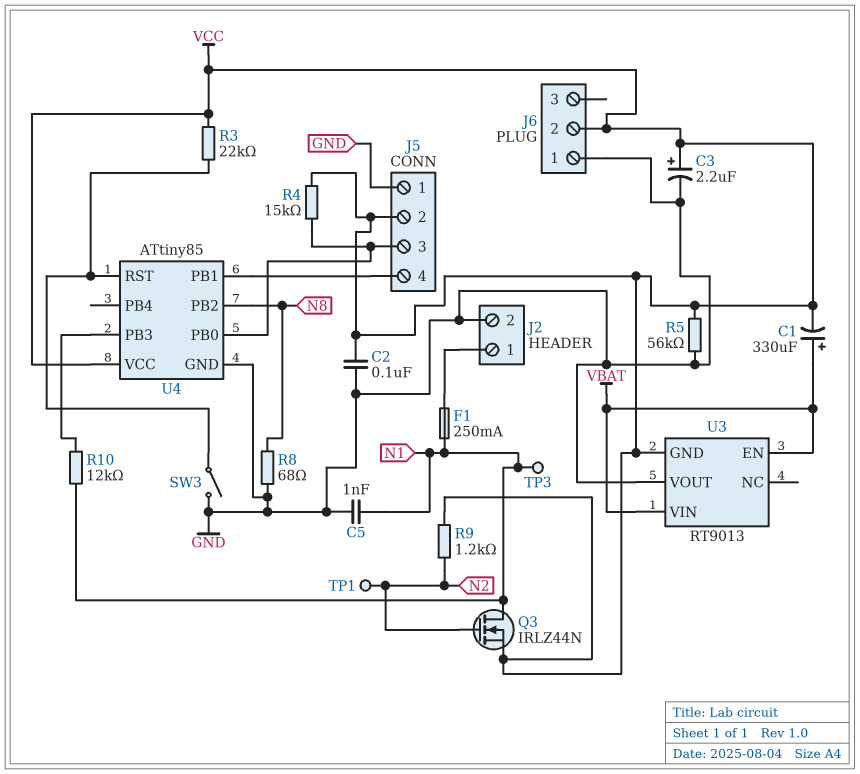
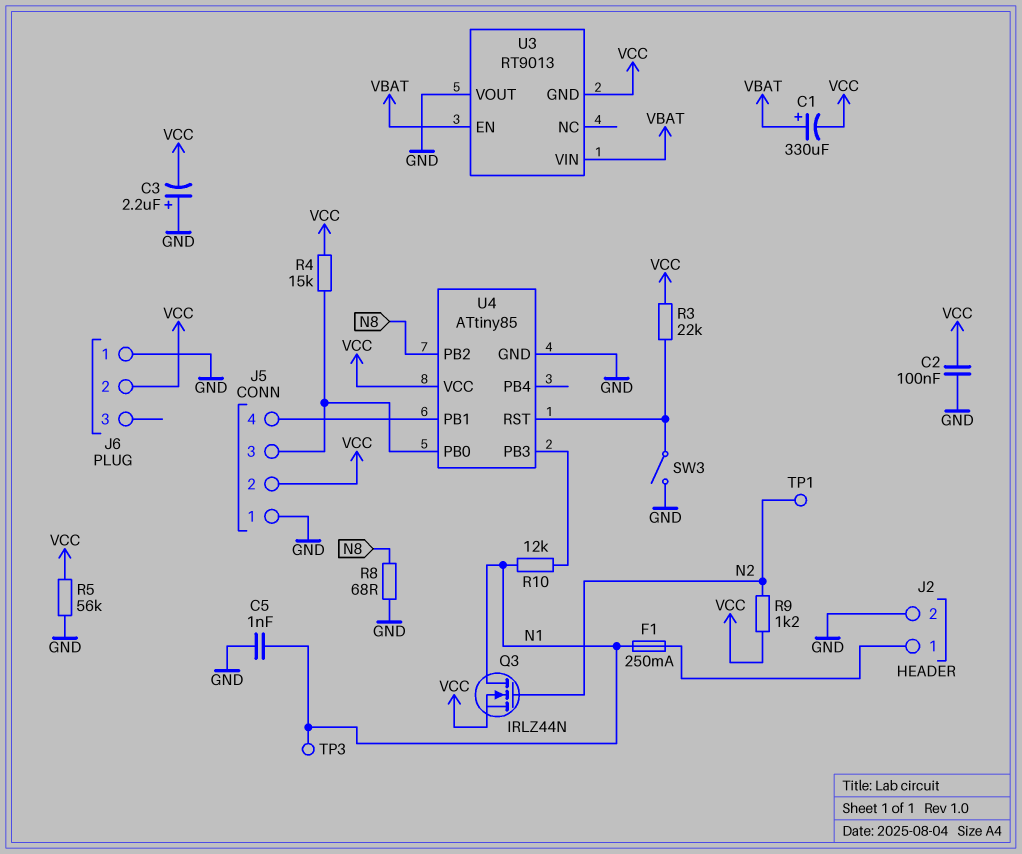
C3: 2.2uF (plus VCC, minus GND) -> 2.2uF (plus GND, minus VCC)

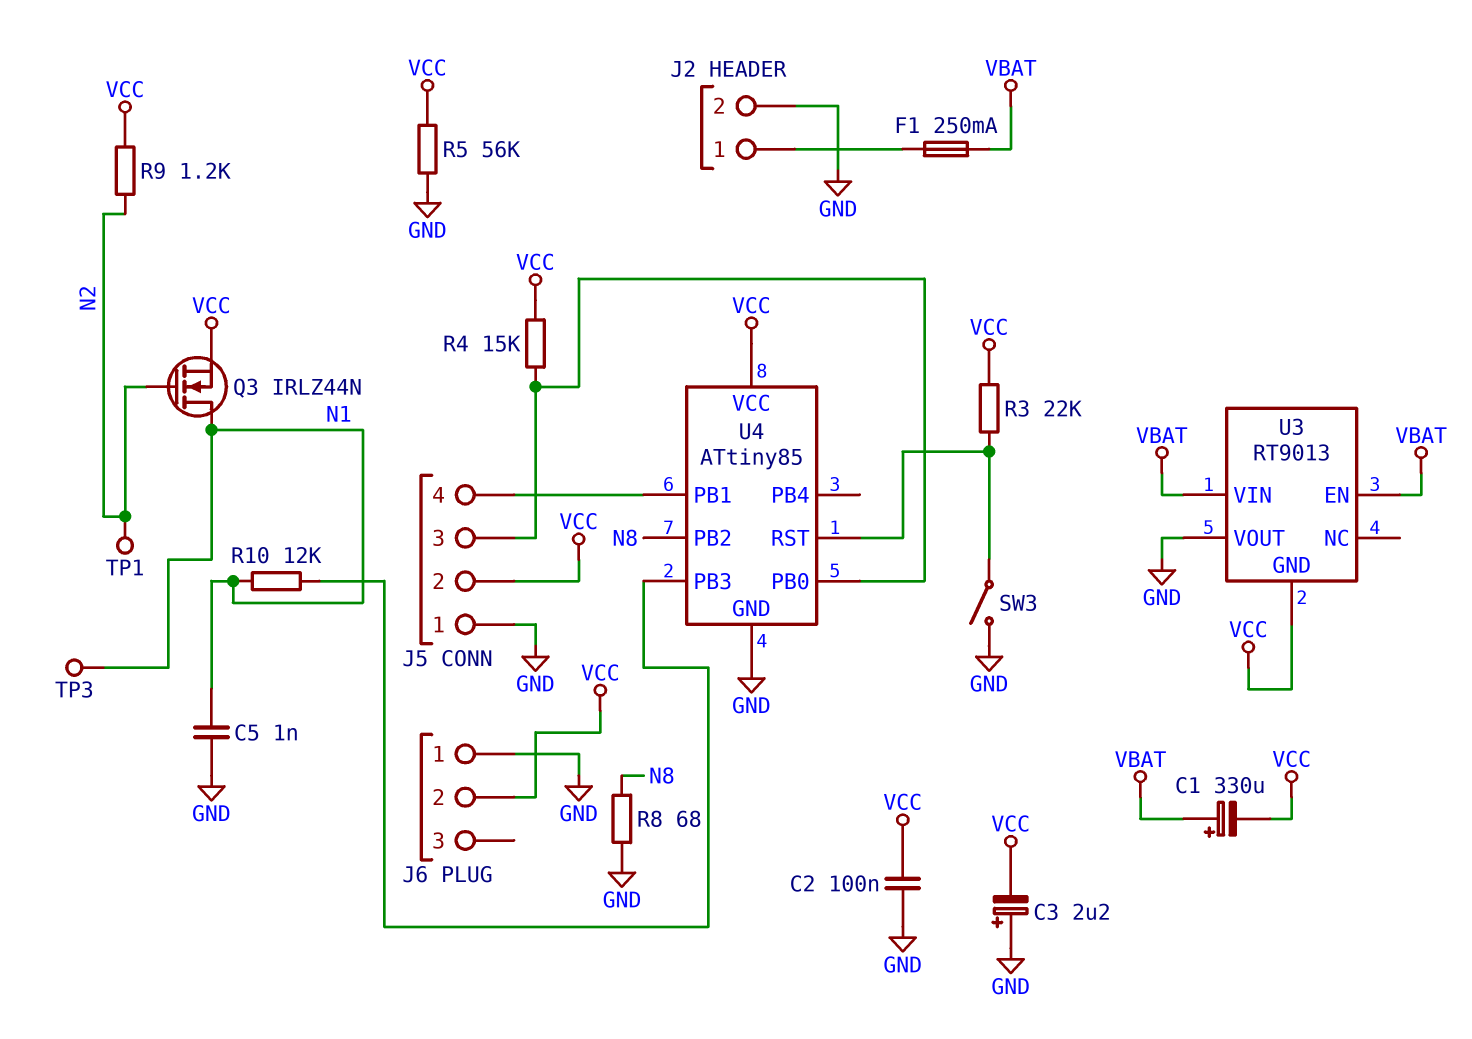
F1: 250mA (J2/1, N1) -> 250mA (J2/1, VBAT)

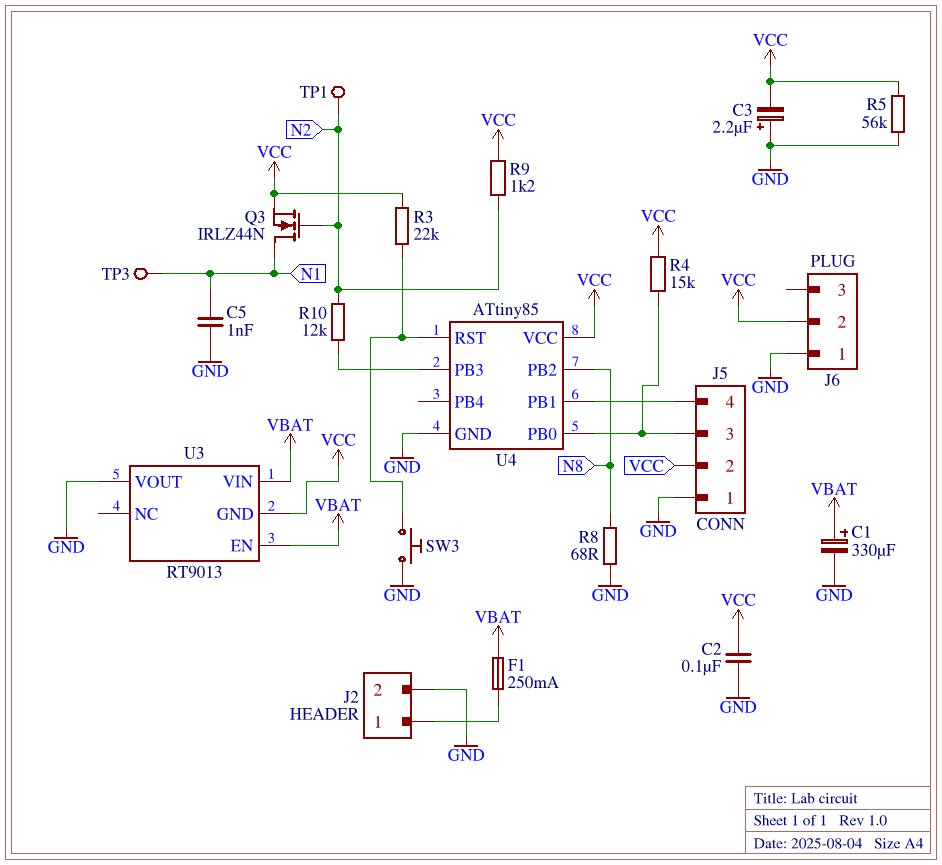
C1: 330uF (plus VBAT, minus VCC) -> 330uF (plus VBAT, minus GND)
R10: 12k (N1, U4/PB3) -> 12k (N2, U4/PB3)
SW3: switch (GND, U4/RST) -> button (GND, U4/RST)

